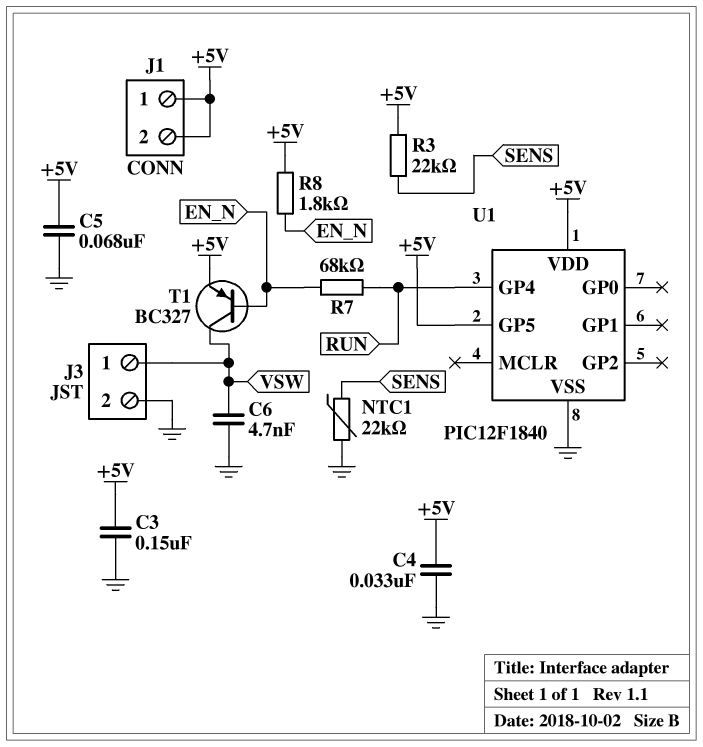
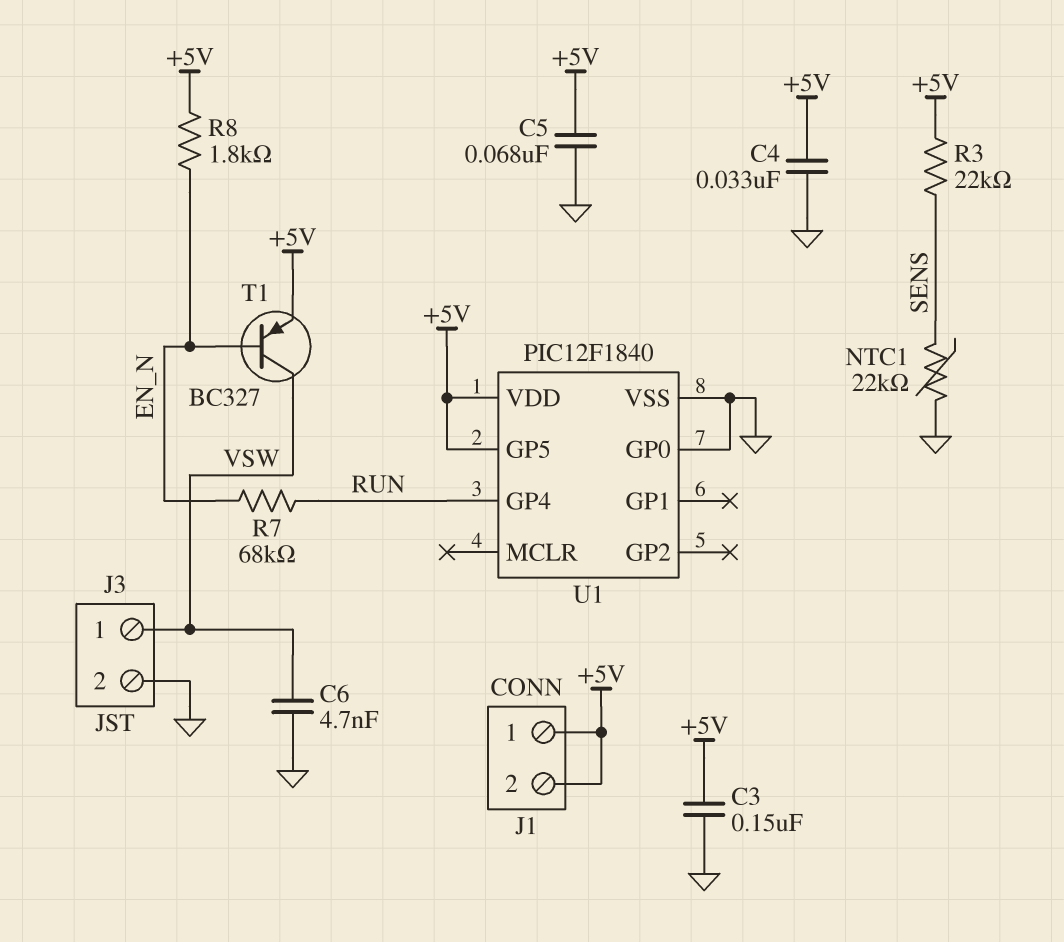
U1 pin GP0: none -> GND

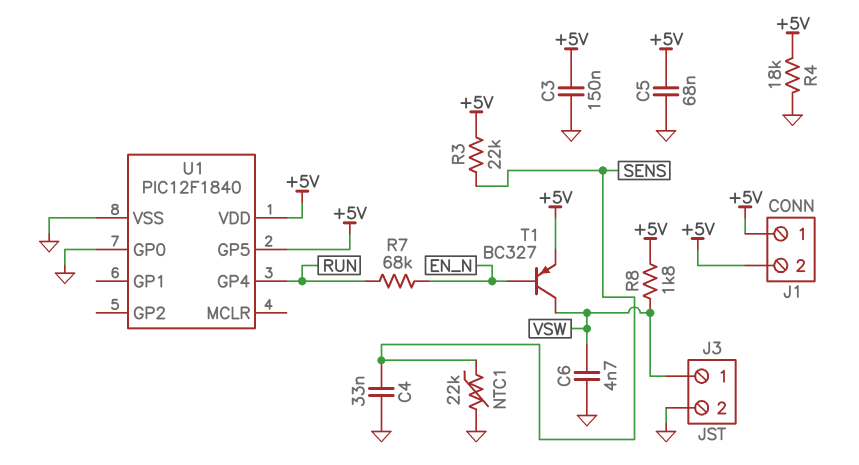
C4: 33nF (+5V, GND) -> 33nF (GND, SENS)
R4: none -> 18k (+5V, GND)
R8: 1.8k (+5V, EN_N) -> 1.8k (+5V, VSW)

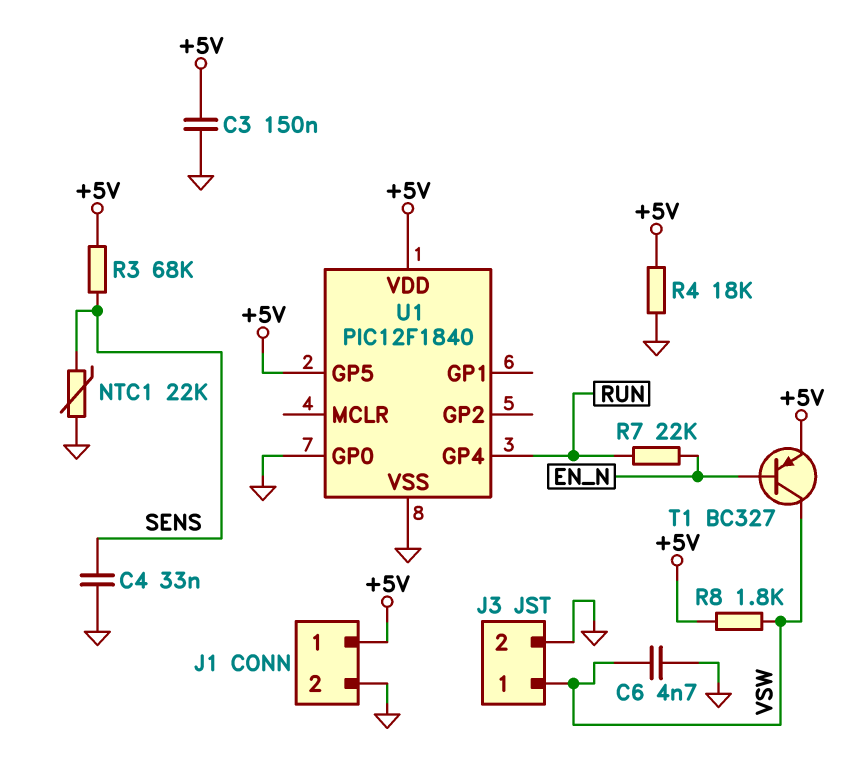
C5: 68nF (+5V, GND) -> none
J1 pin 2: +5V -> GND
R3: 22k (+5V, SENS) -> 68k (+5V, SENS)
R7: 68k (EN_N, RUN) -> 22k (EN_N, RUN)

